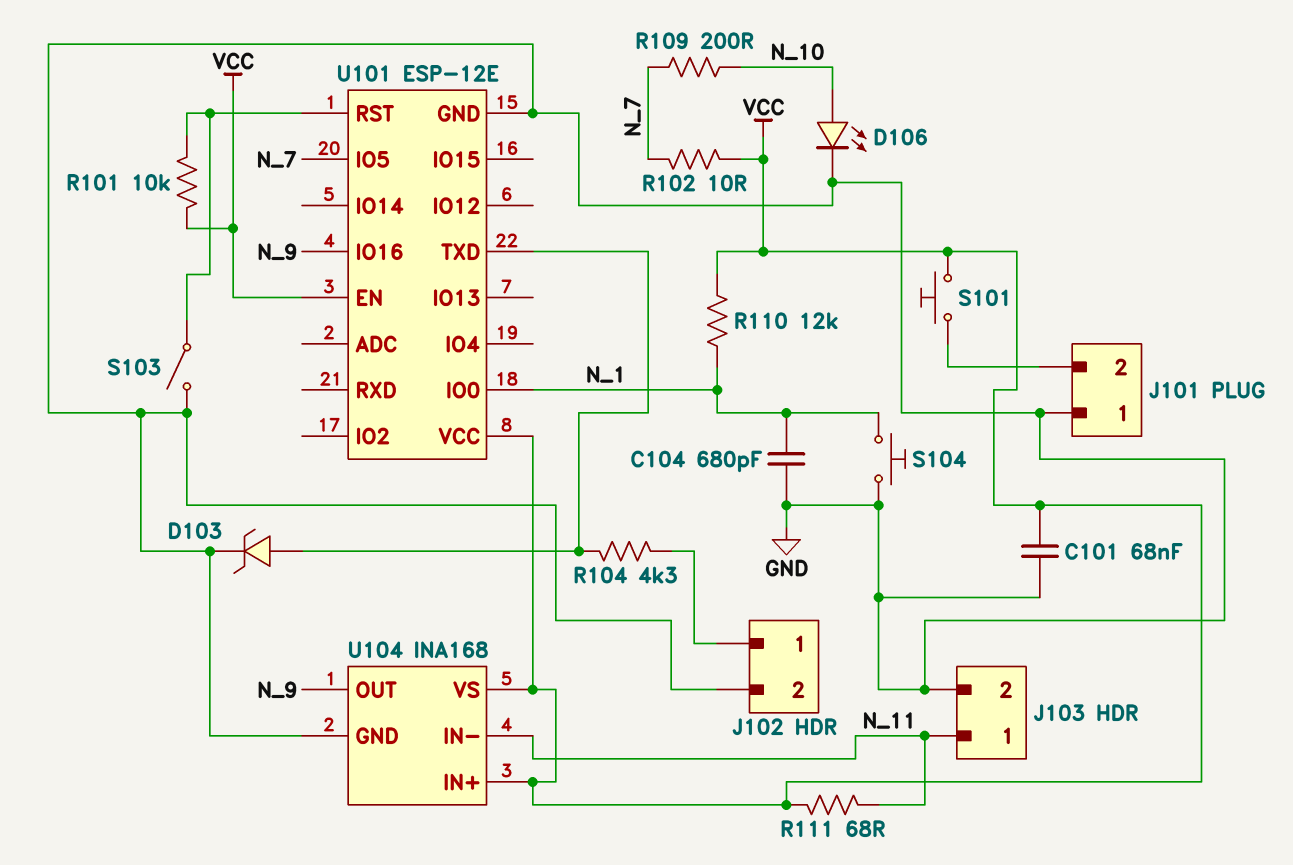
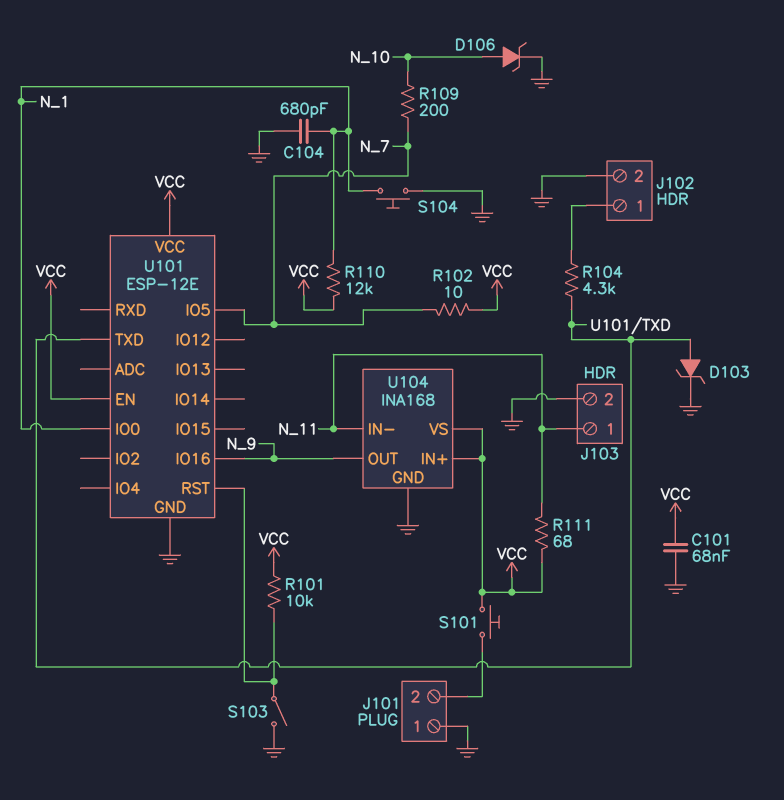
D106: LED (A N_10, K GND) -> zener (A N_10, K GND)

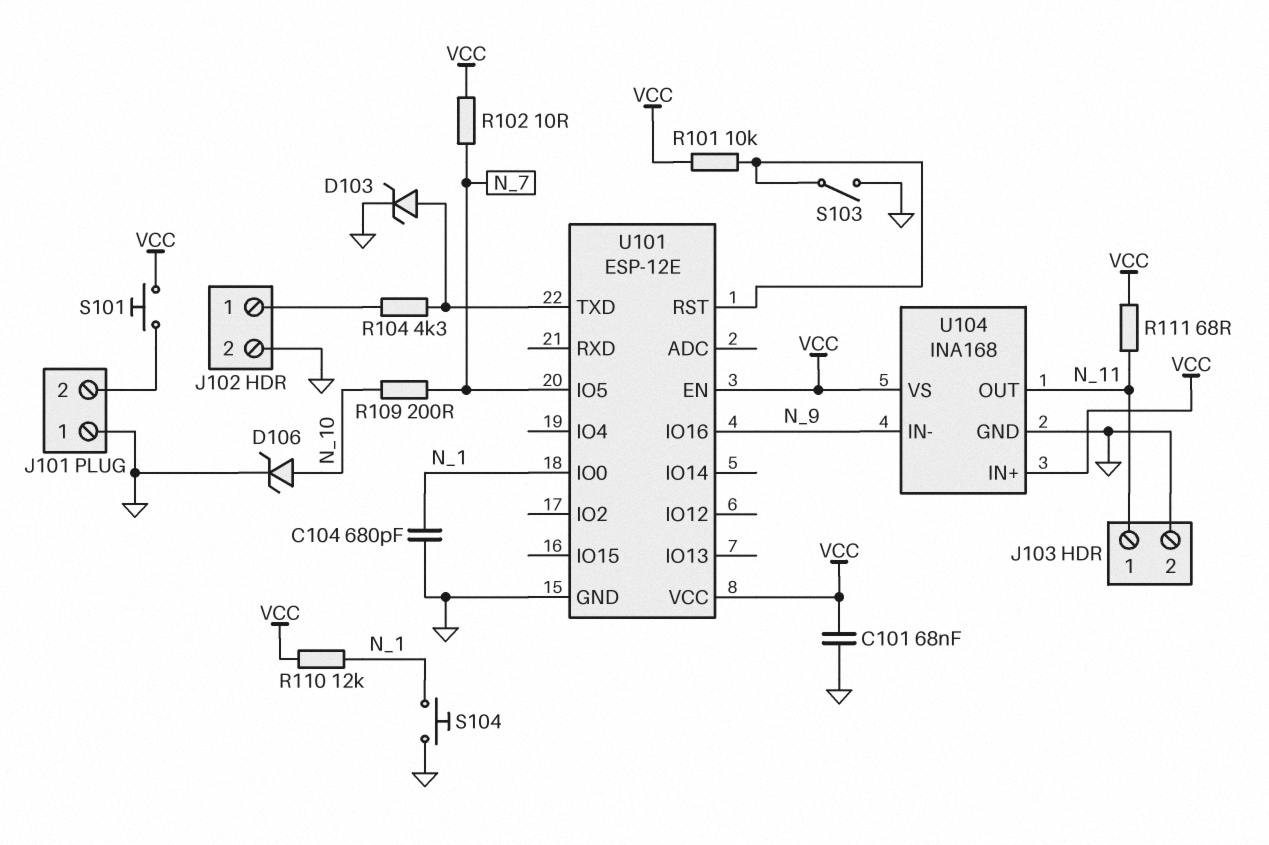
U104 pin IN-: N_11 -> N_9
U104 pin OUT: N_9 -> N_11

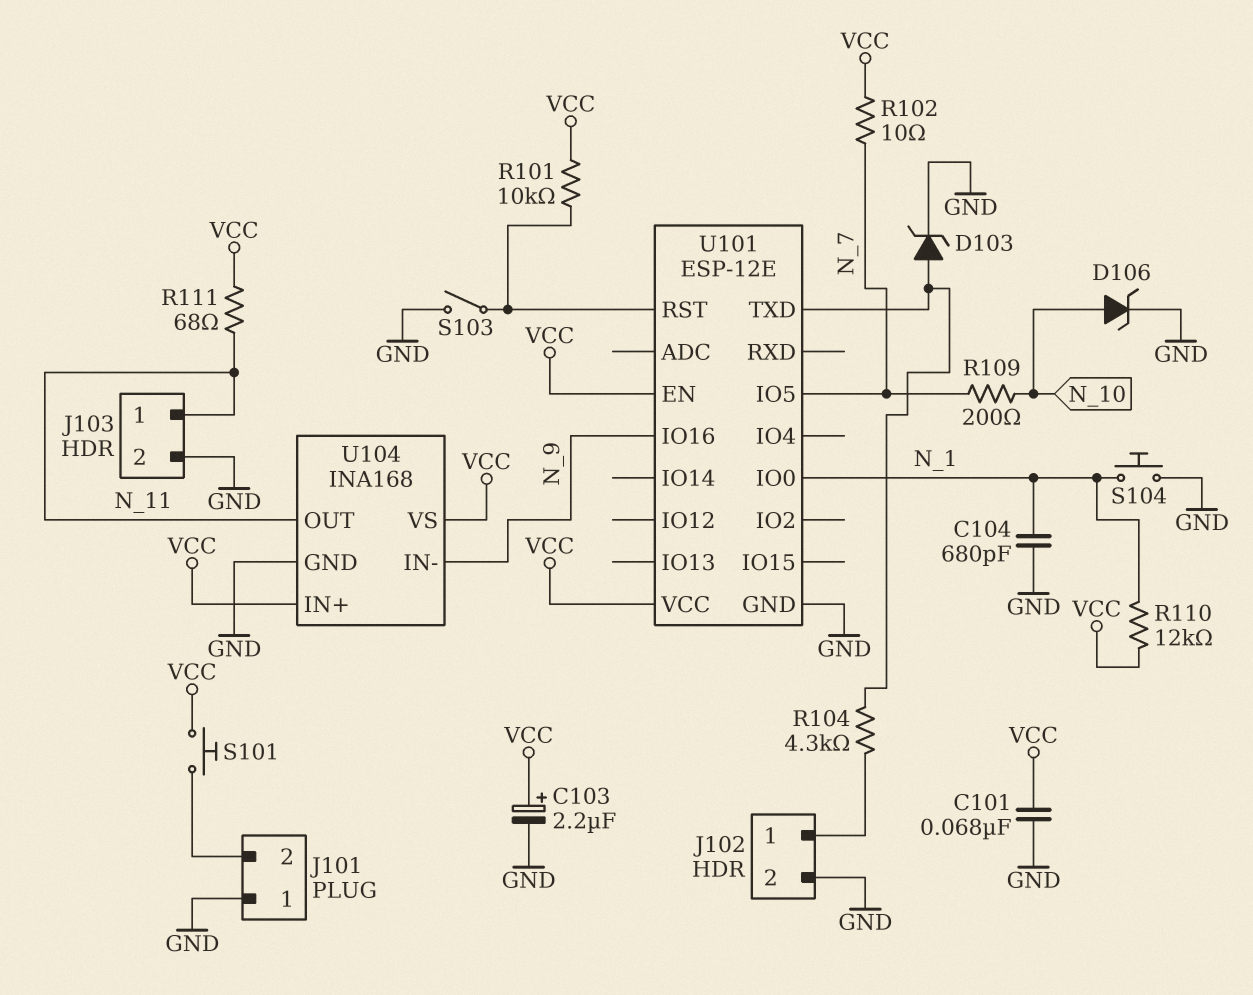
C103: none -> 2.2uF (plus VCC, minus GND)

